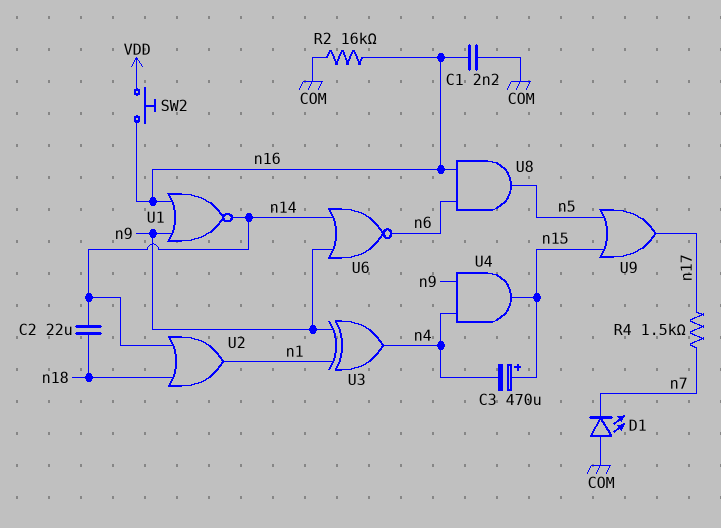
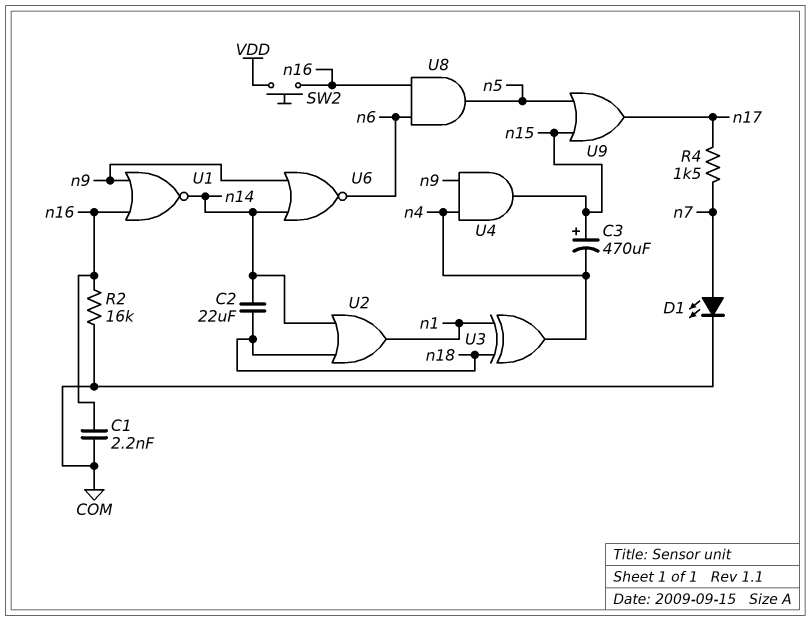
D1: LED (A COM, K n7) -> LED (A n7, K COM)
U3: XOR (in n1, in n9, out n4) -> XOR (in n1, in n18, out n4)

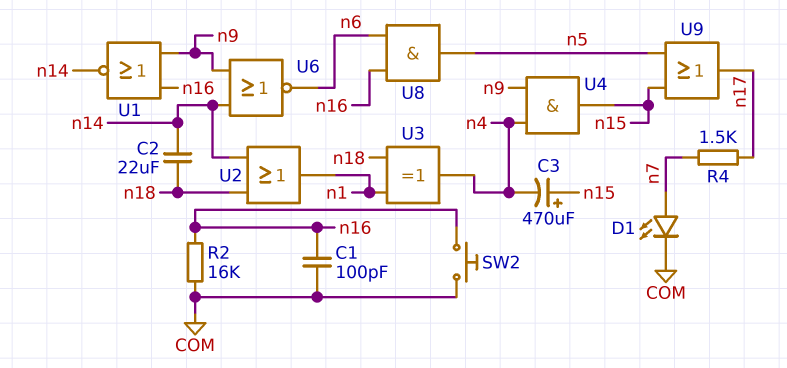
C1: 2.2nF (COM, n16) -> 100pF (COM, n16)
SW2: button (VDD, n16) -> button (COM, n16)

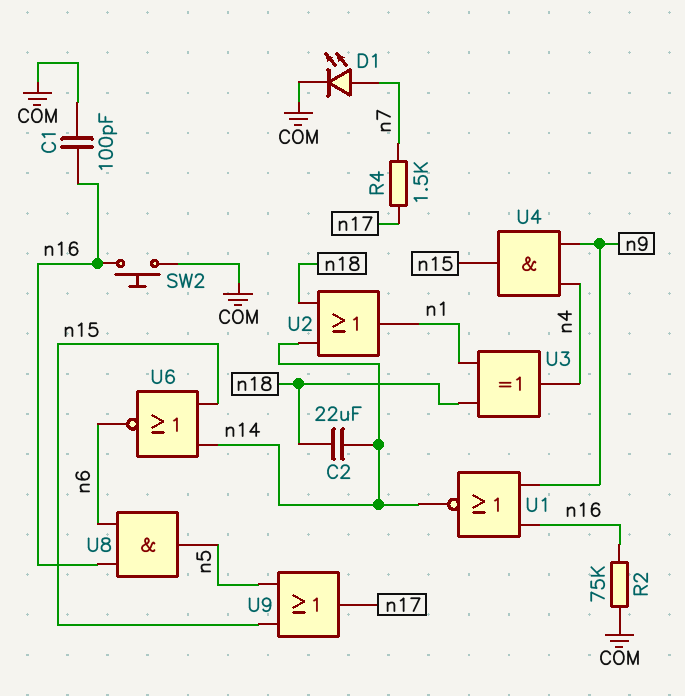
C3: 470uF (plus n15, minus n4) -> none
R2: 16k (COM, n16) -> 75k (COM, n16)
U6: NOR (in n9, in n14, out n6) -> NOR (in n14, in n15, out n6)

